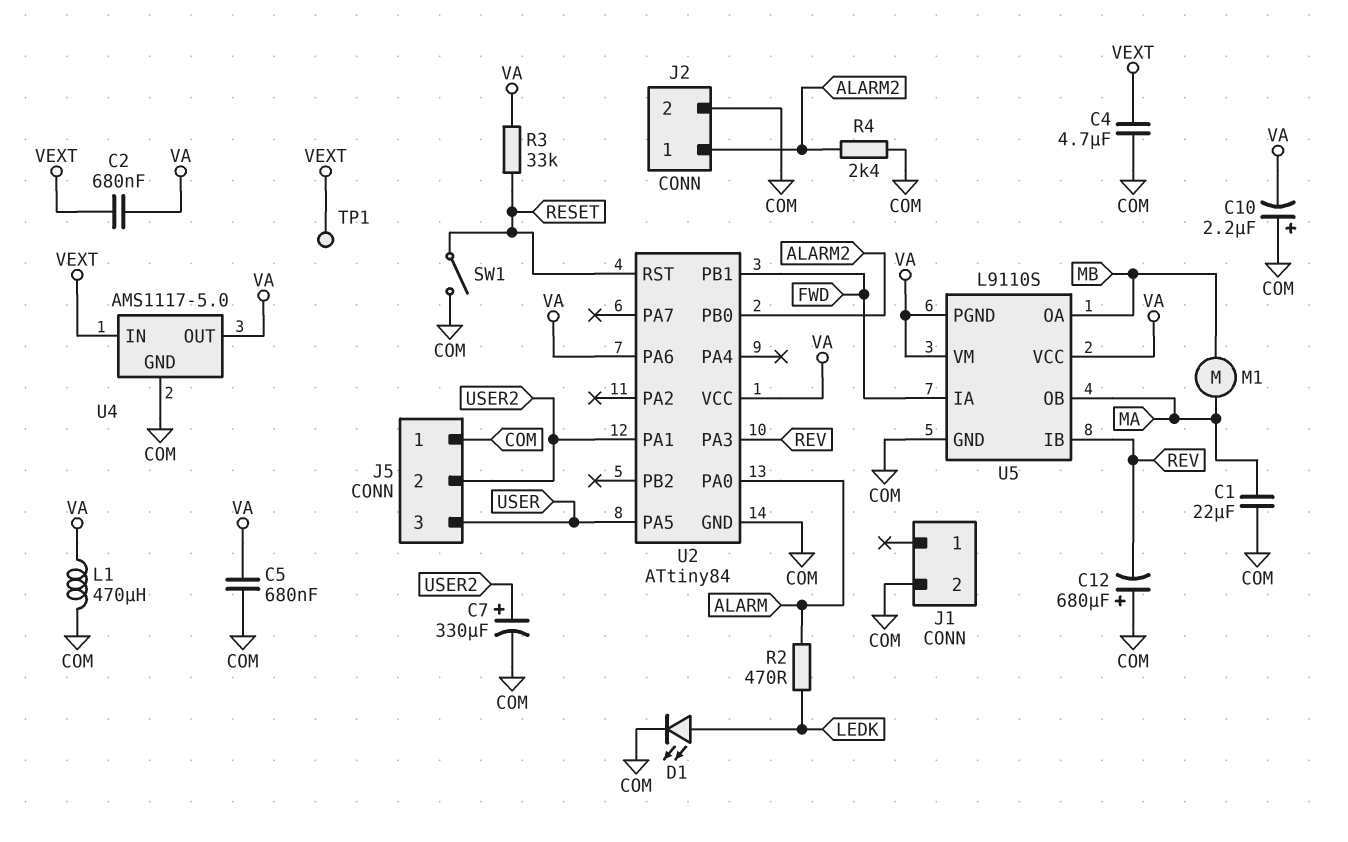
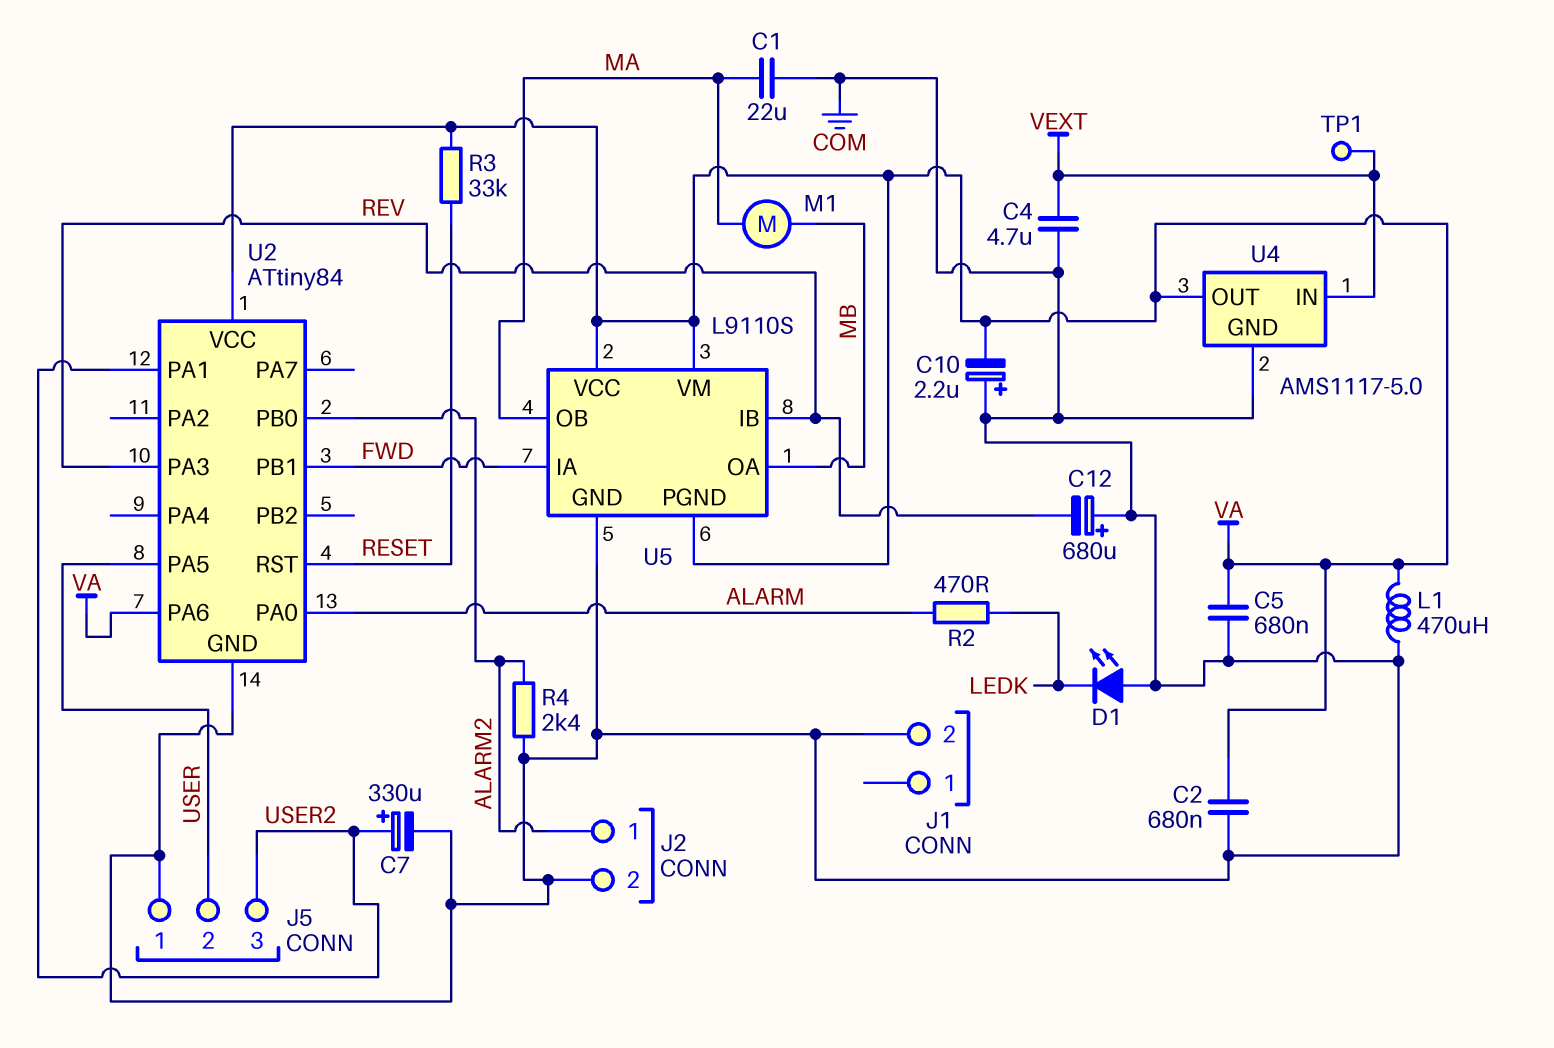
C2: 680nF (VA, VEXT) -> 680nF (COM, VA)
D1: LED (A LEDK, K COM) -> LED (A COM, K LEDK)
J5 pin 2: USER2 -> USER
J5 pin 3: USER -> USER2
SW1: switch (COM, RESET) -> none

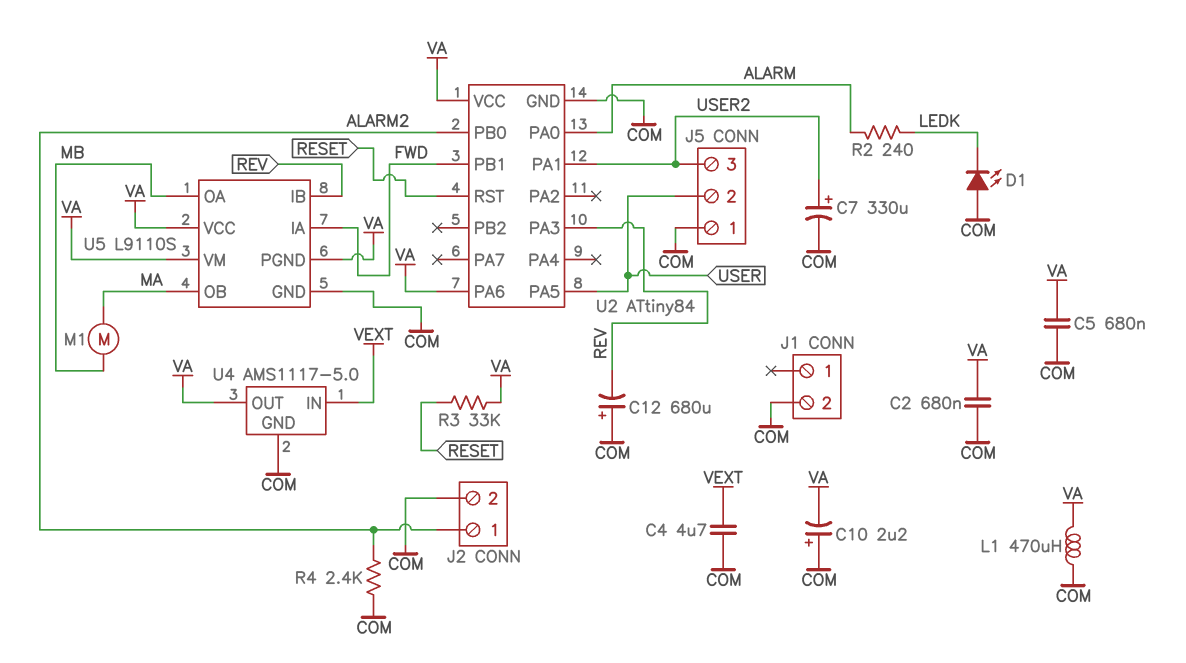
C1: 22uF (COM, MA) -> none
R2: 470 (ALARM, LEDK) -> 240 (ALARM, LEDK)
TP1: test point (VEXT) -> none

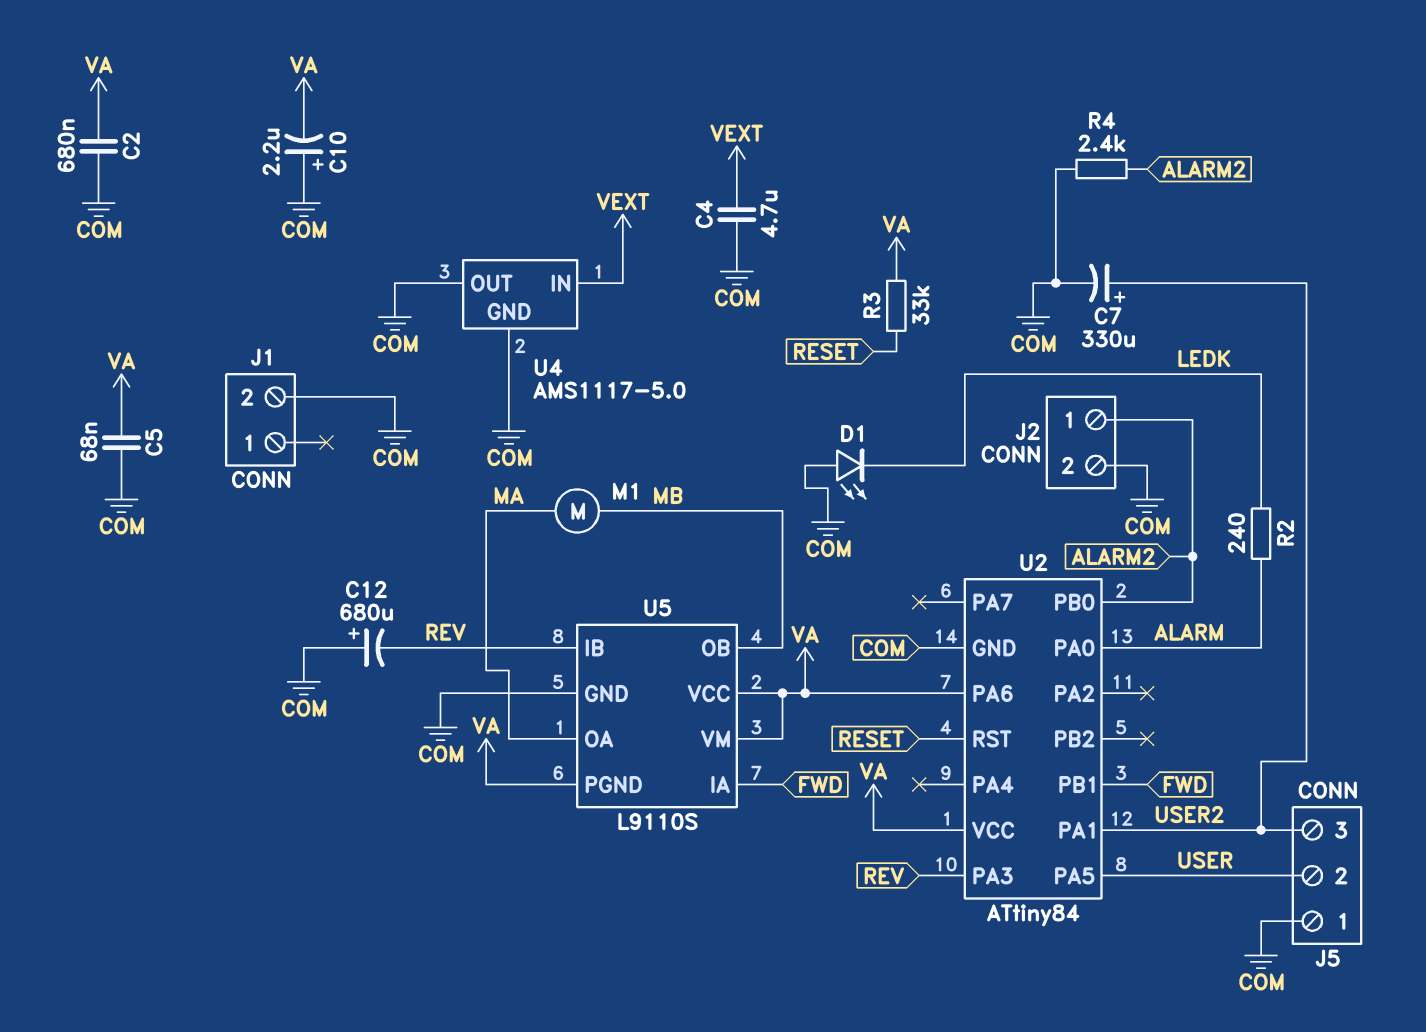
C5: 680nF (COM, VA) -> 68nF (COM, VA)
L1: 470uH (COM, VA) -> none
U4 pin OUT: VA -> COM
U5 pin OA: MB -> MA
U5 pin OB: MA -> MB

